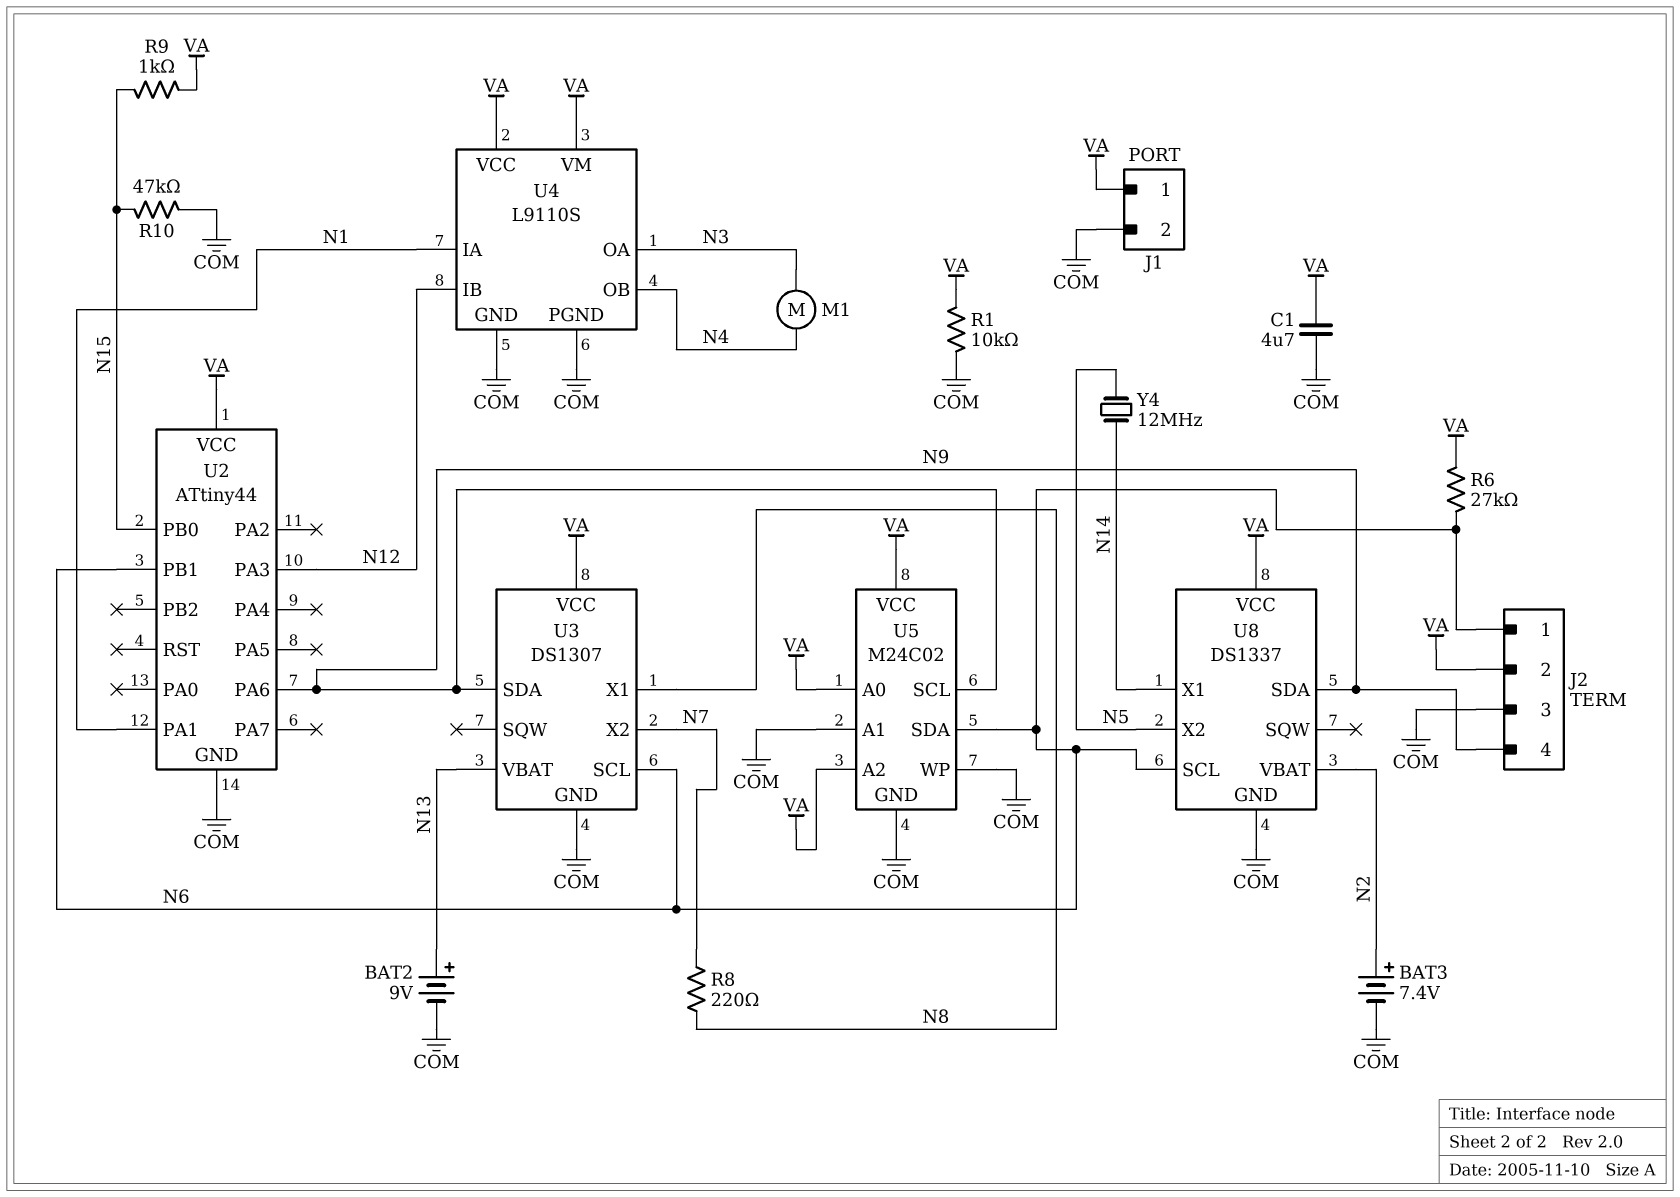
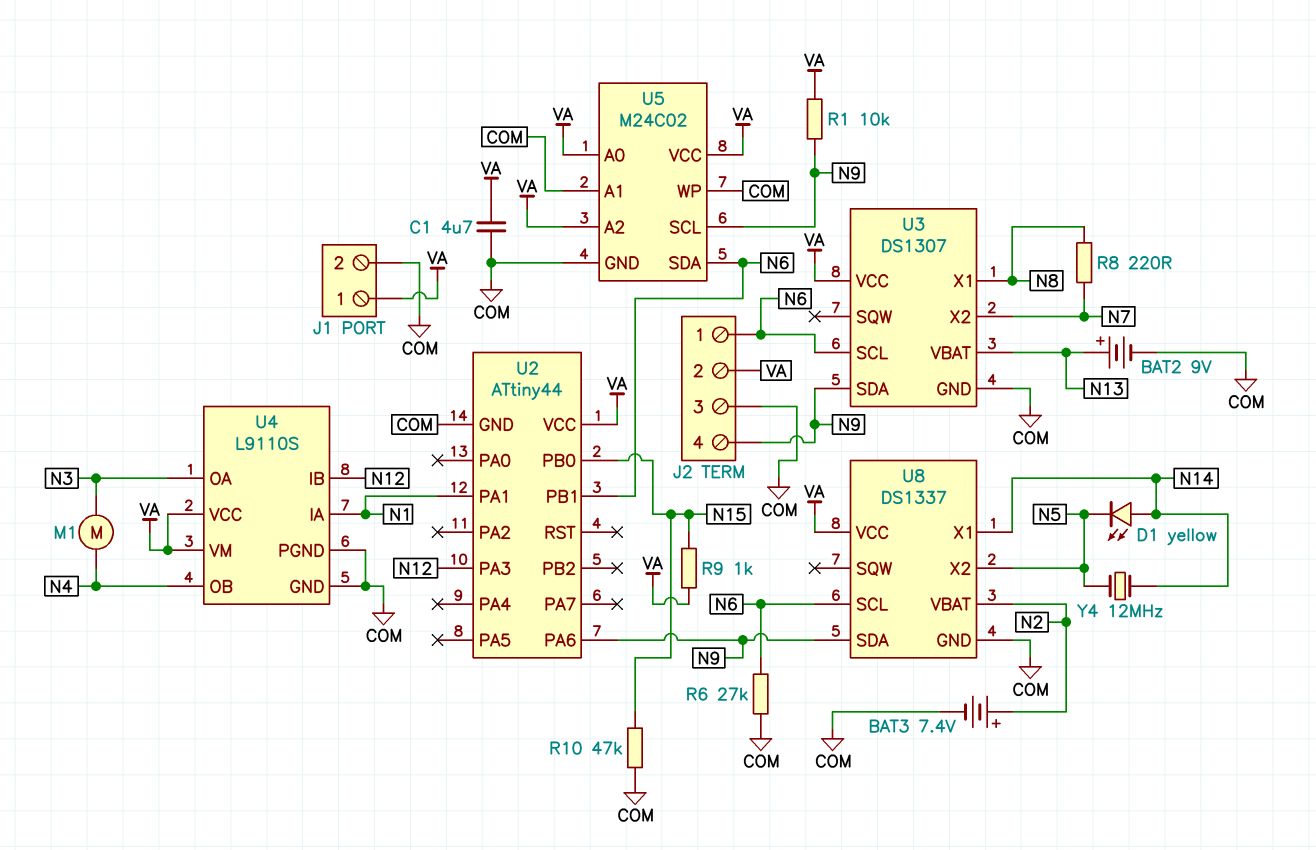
D1: none -> LED yellow (A N14, K N5)
R1: 10k (COM, VA) -> 10k (N9, VA)
R6: 27k (N6, VA) -> 27k (COM, N6)

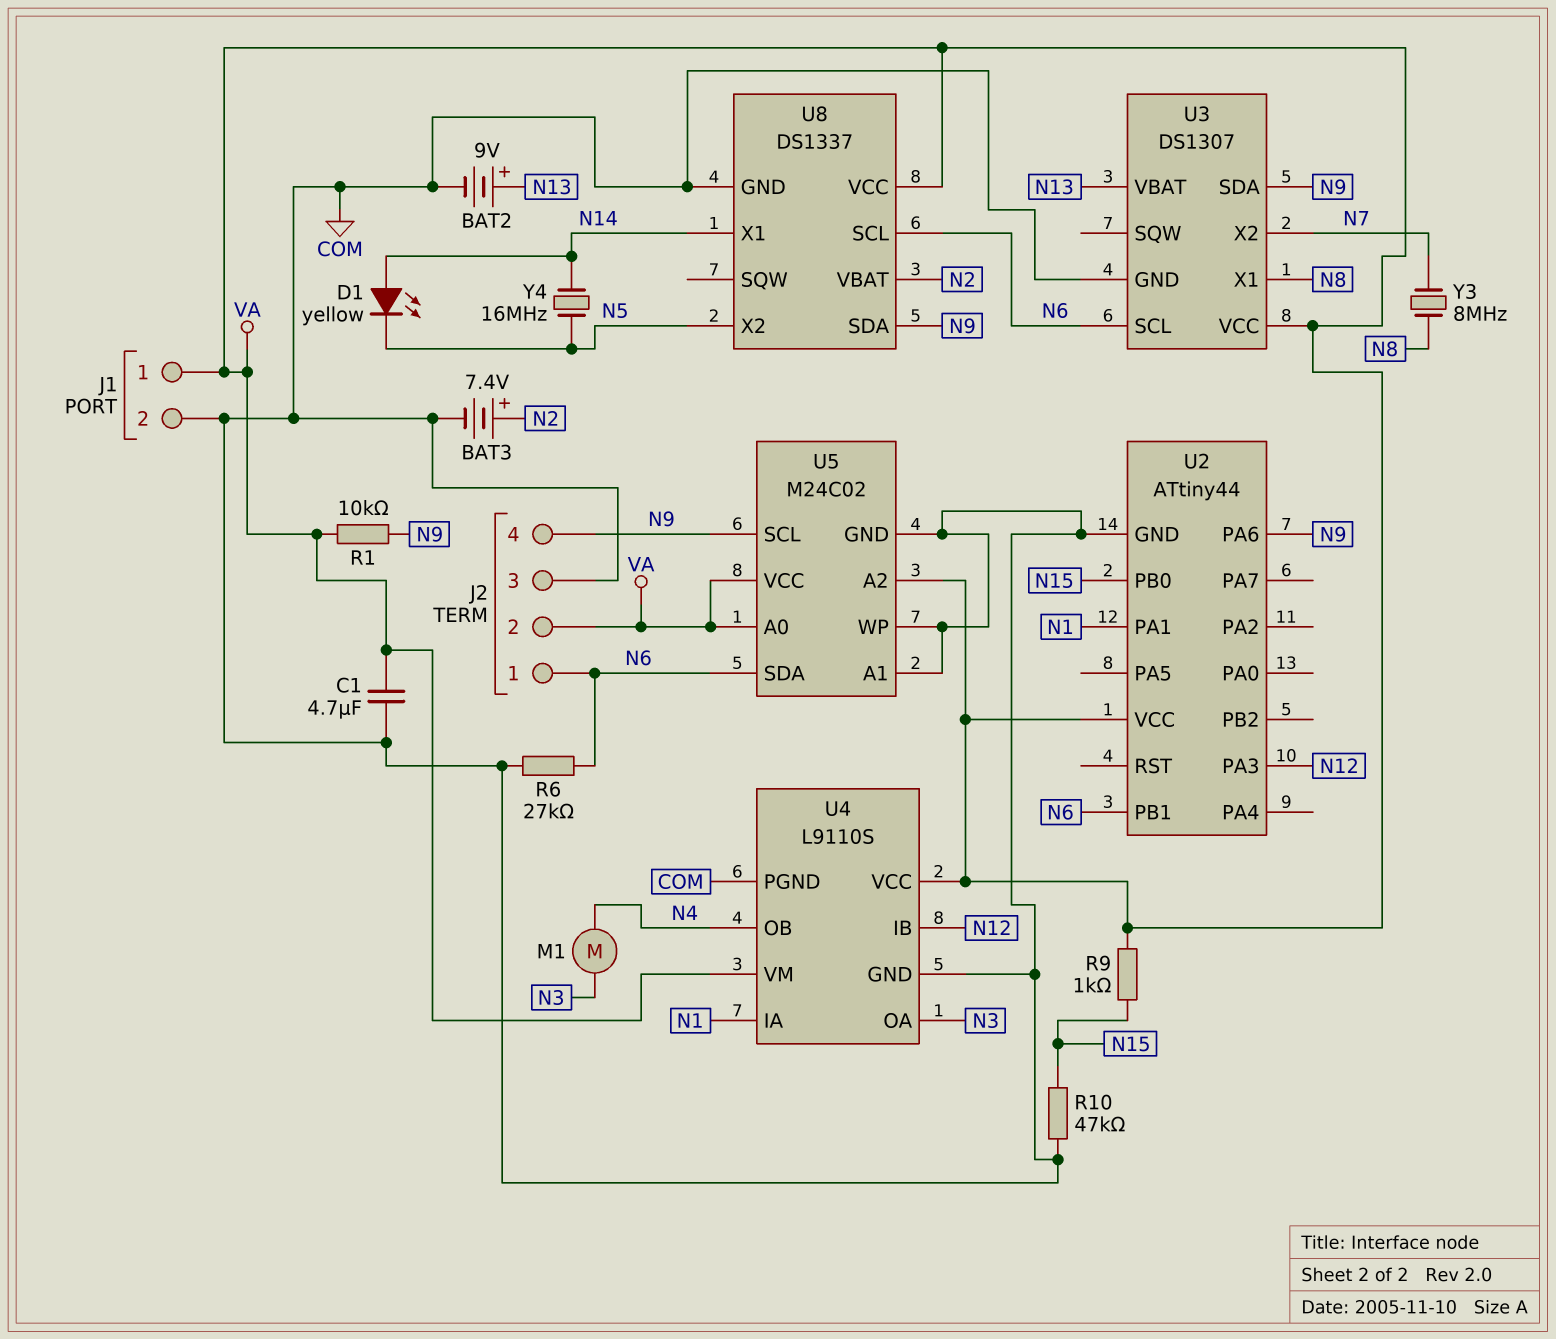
R8: 220 (N7, N8) -> none
Y3: none -> 8MHz (N7, N8)
Y4: 12MHz (N5, N14) -> 16MHz (N5, N14)

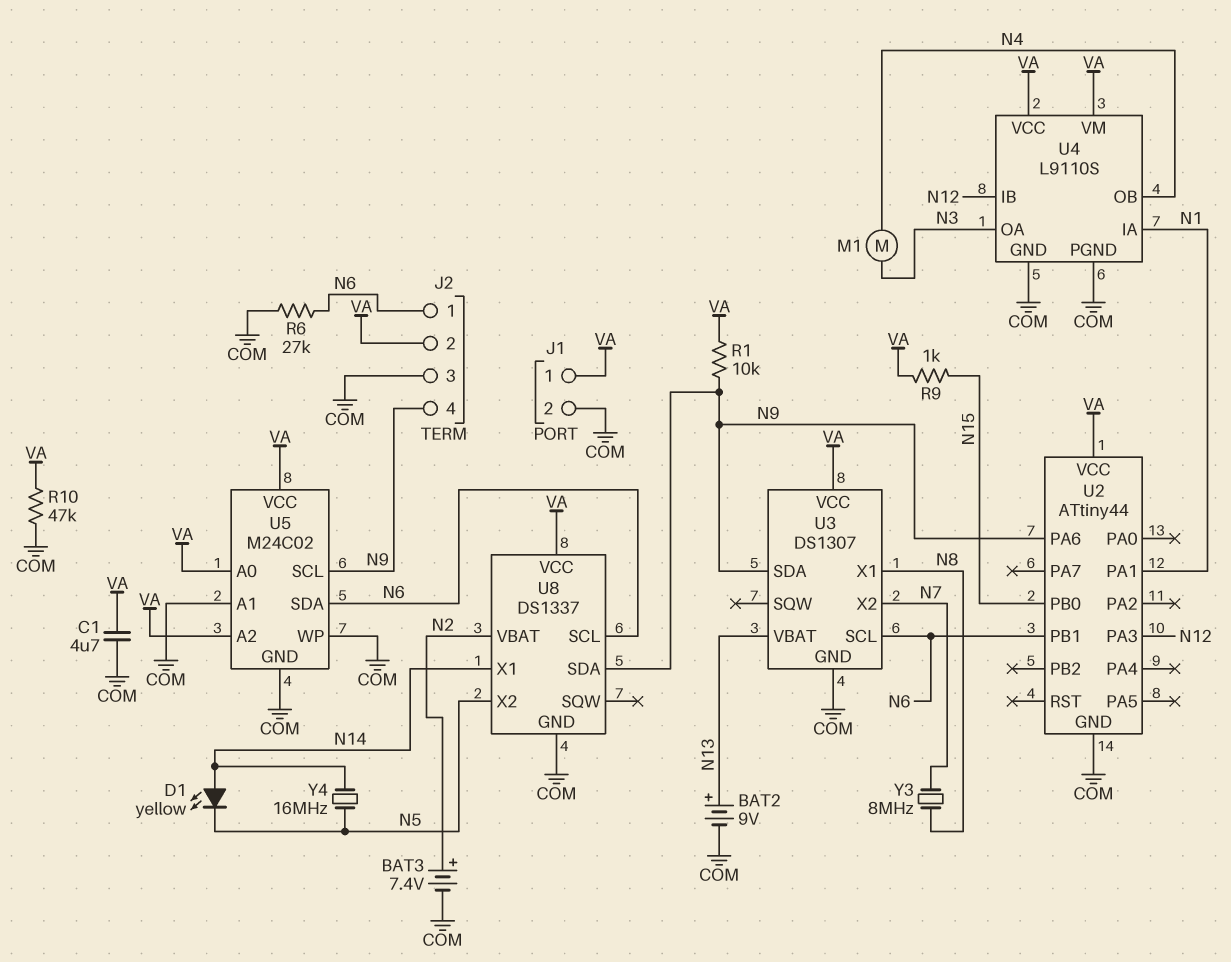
R10: 47k (COM, N15) -> 47k (COM, VA)

